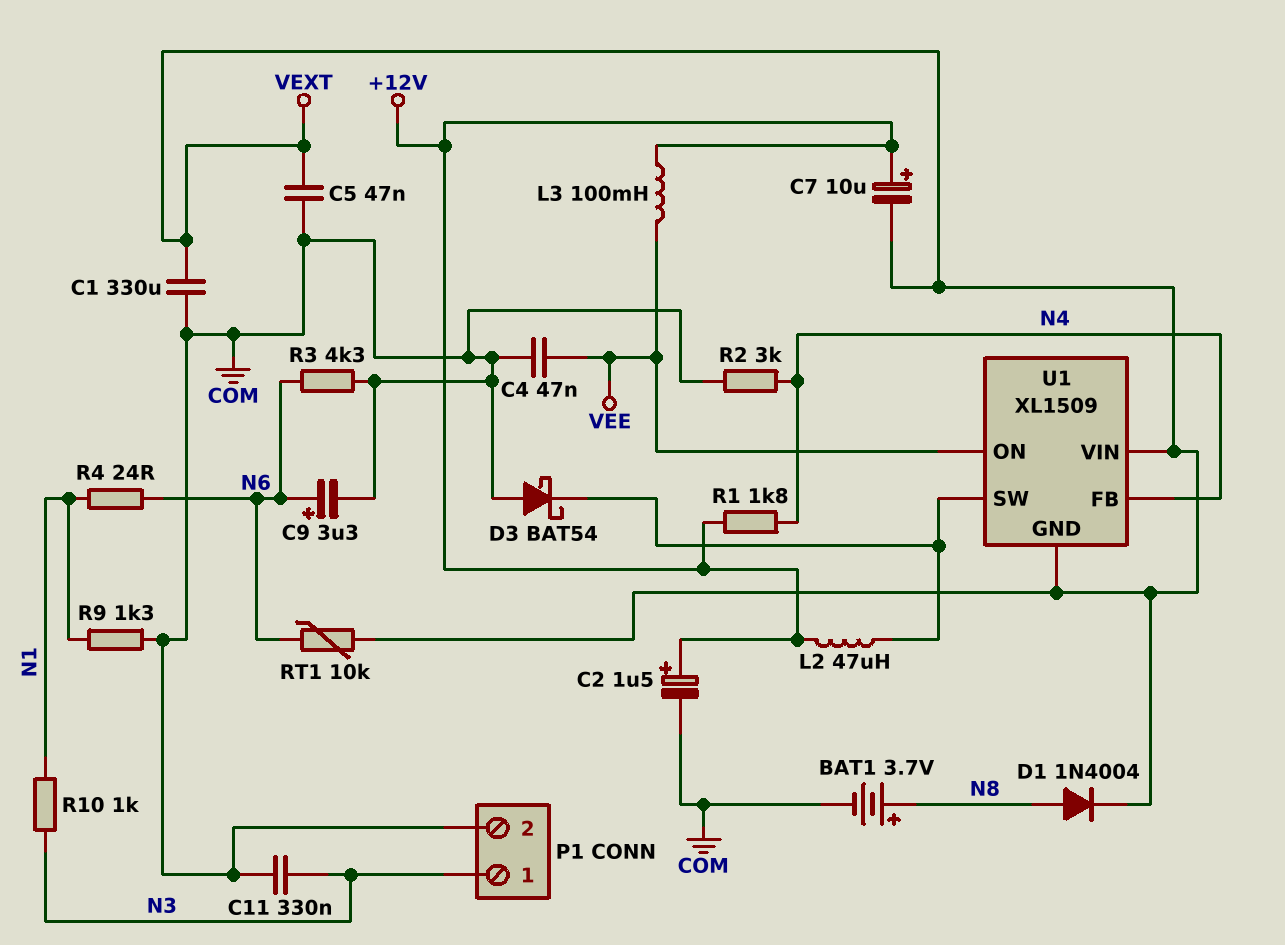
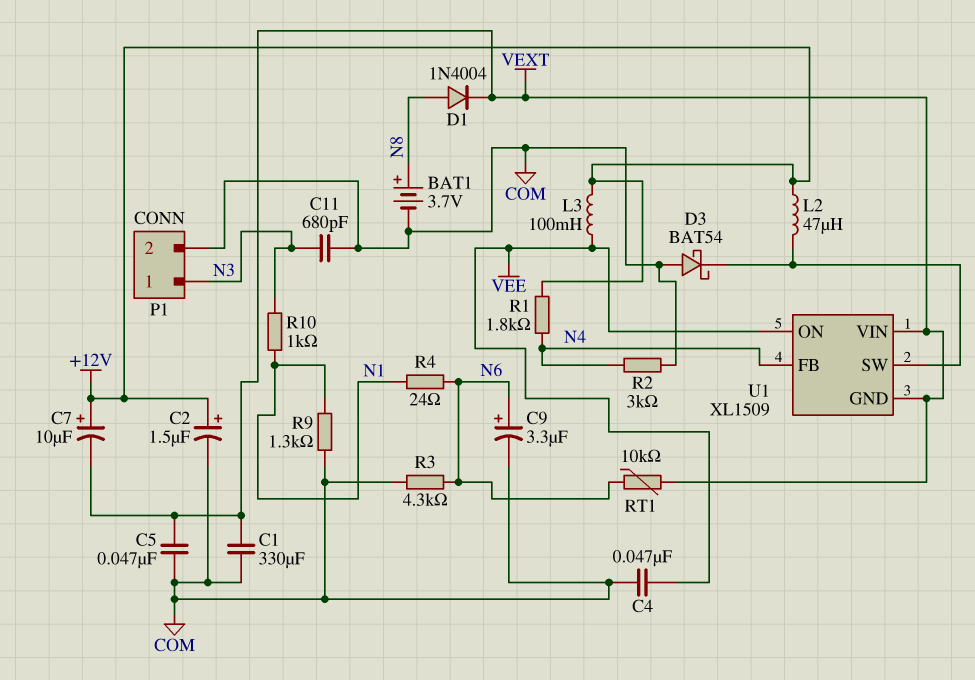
C11: 330nF (COM, N3) -> 680pF (COM, N3)

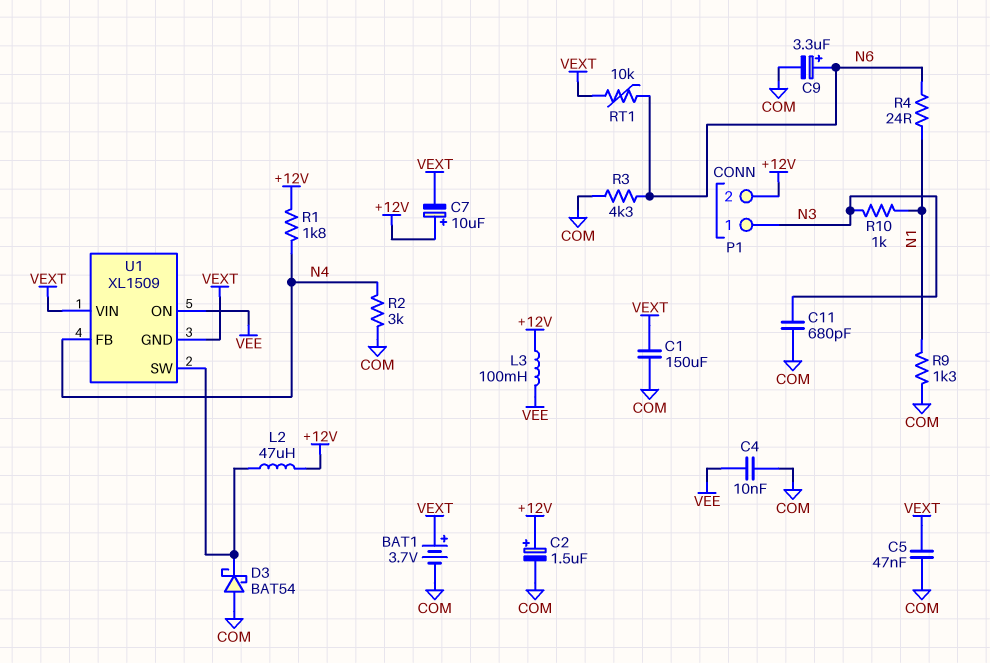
BAT1: 3.7V (plus N8, minus COM) -> 3.7V (plus VEXT, minus COM)
C1: 330uF (COM, VEXT) -> 150uF (COM, VEXT)
C4: 47nF (COM, VEE) -> 10nF (COM, VEE)
D1: diode 1N4004 (A N8, K VEXT) -> none
P1 pin 2: COM -> +12V

